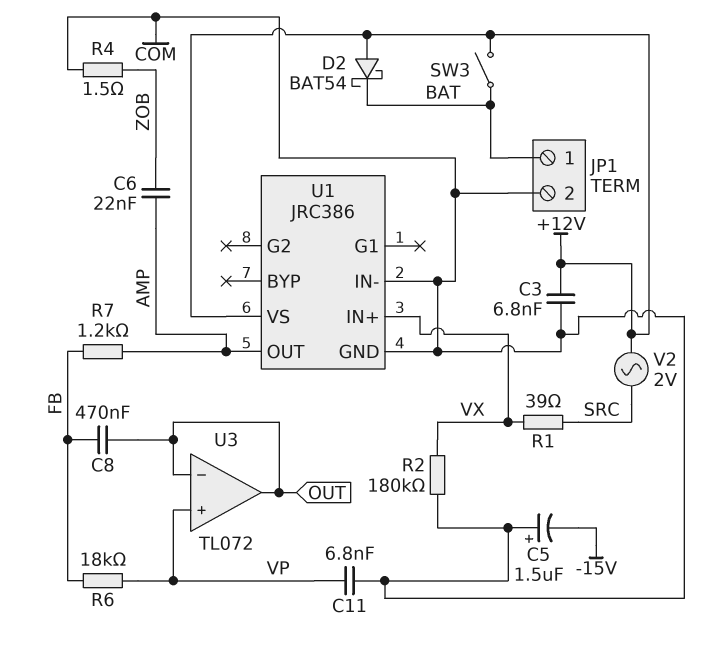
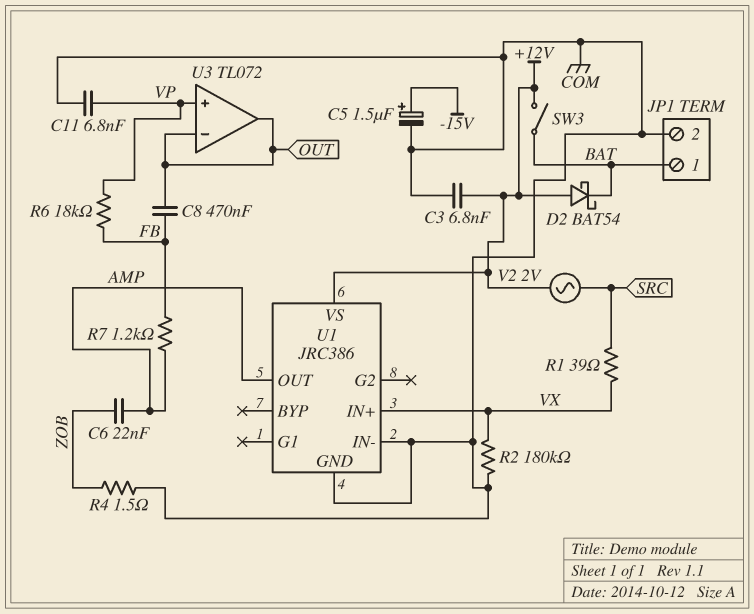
C5: 1.5uF (plus COM, minus -15V) -> 1.5uF (plus -15V, minus COM)

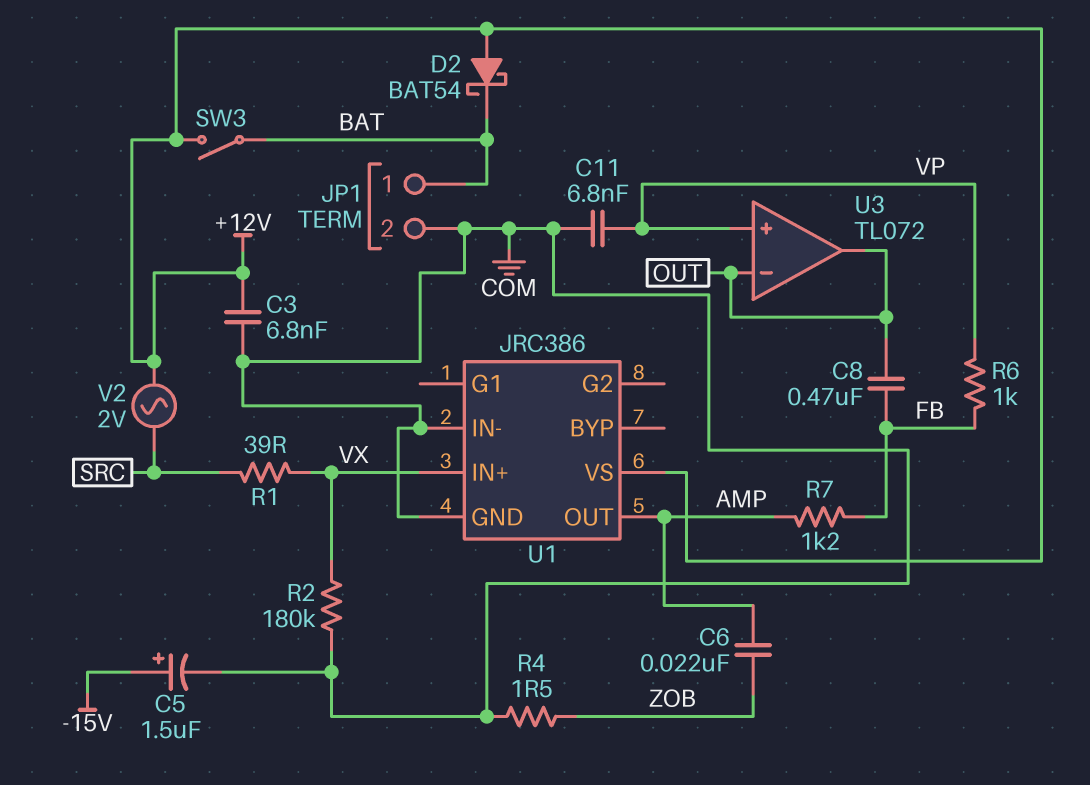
R6: 18k (FB, VP) -> 1k (FB, VP)

